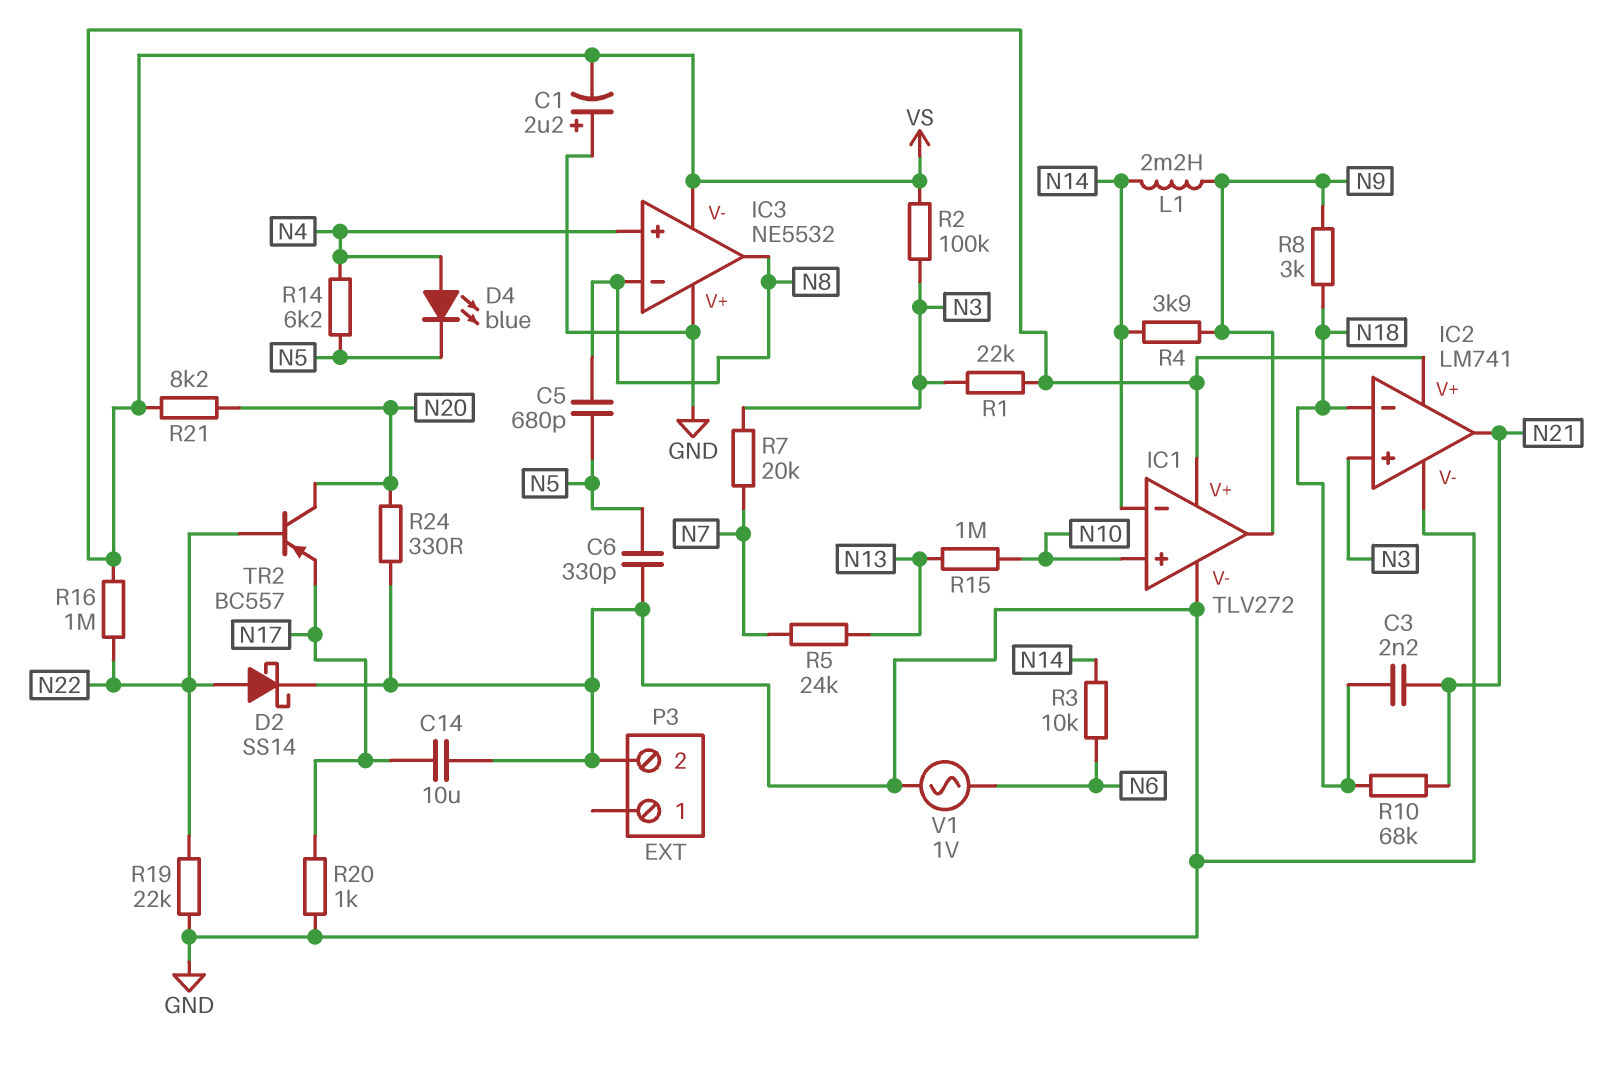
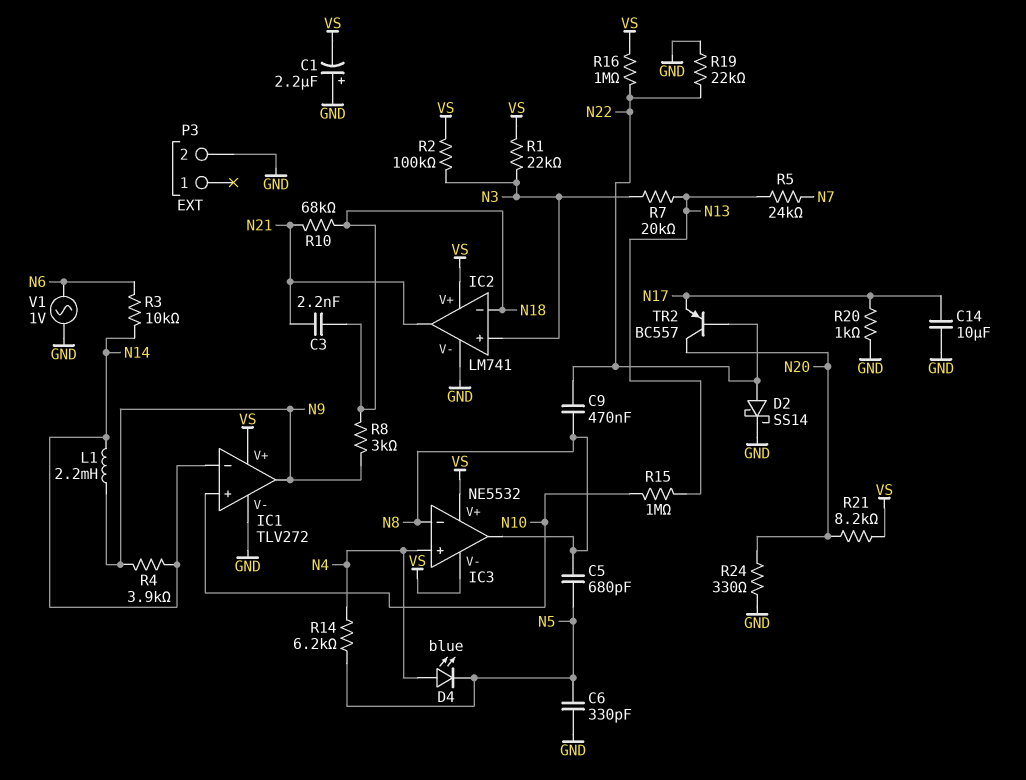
C9: none -> 470nF (N8, N22)
IC3 pin V+: GND -> VS
R7: 20k (N3, N7) -> 20k (N3, N13)

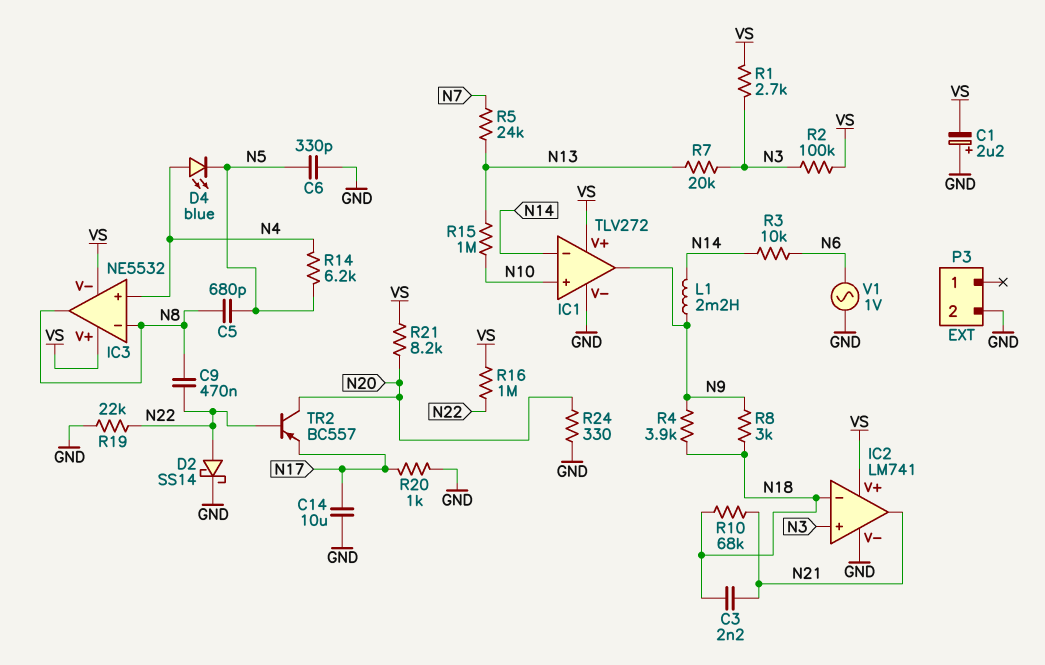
R1: 22k (N3, VS) -> 2.7k (N3, VS)
R4: 3.9k (N9, N14) -> 3.9k (N9, N18)

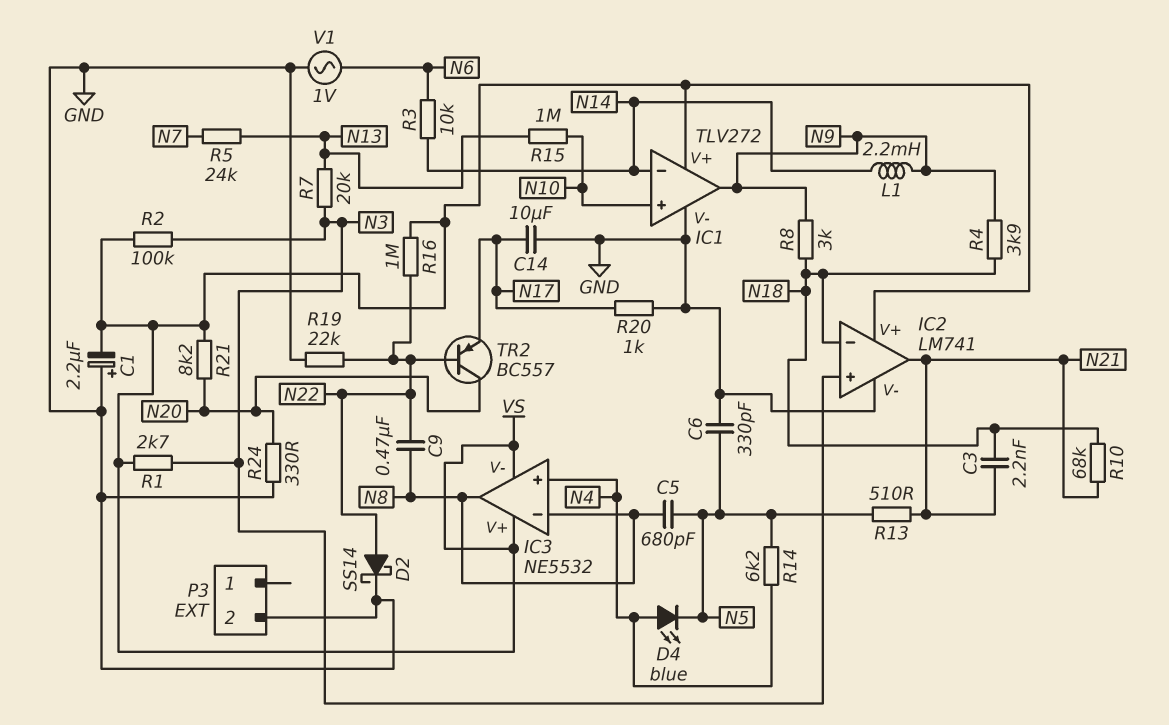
R13: none -> 510 (N5, N21)

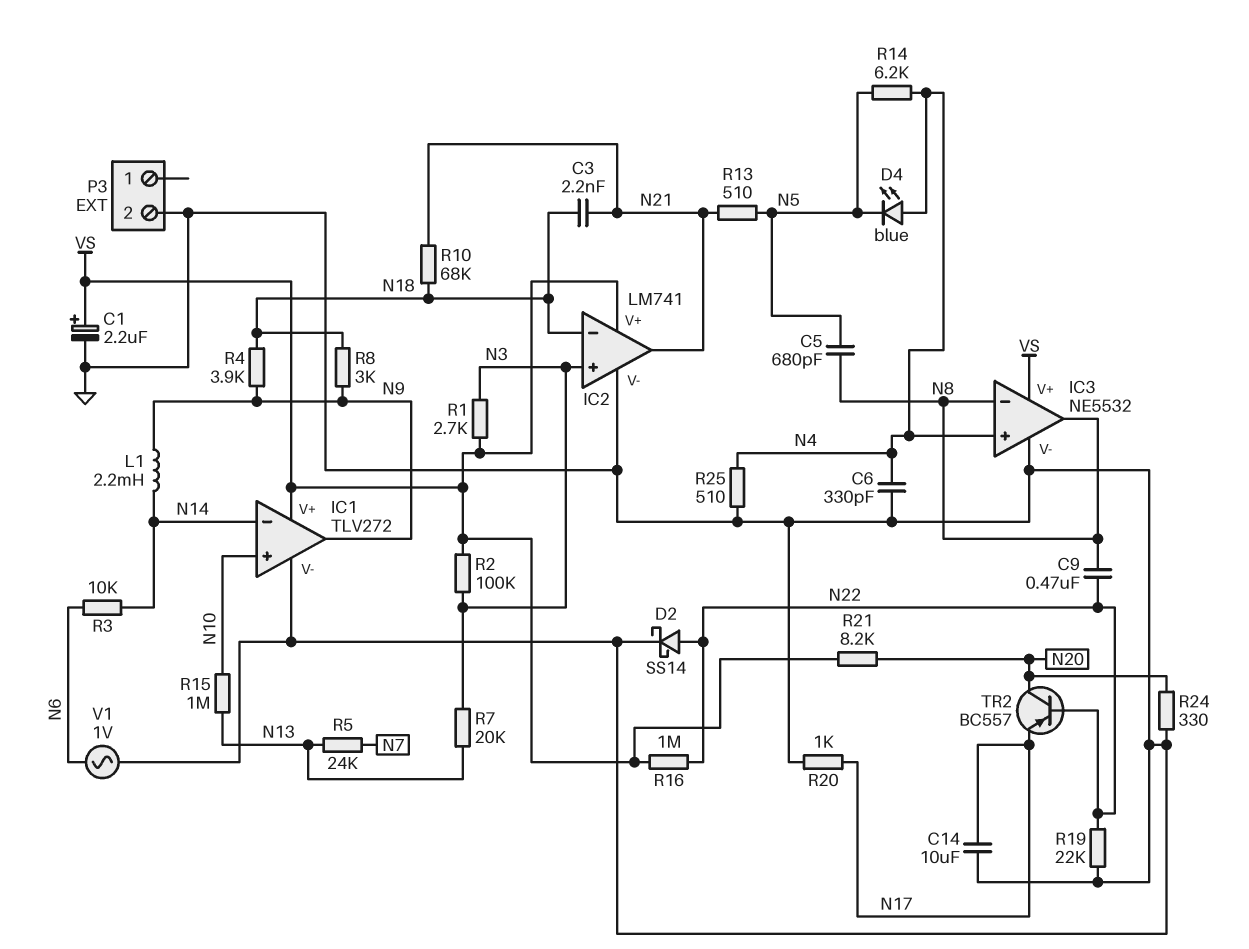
C1: 2.2uF (plus GND, minus VS) -> 2.2uF (plus VS, minus GND)
C6: 330pF (GND, N5) -> 330pF (GND, N4)
IC3 pin V-: VS -> GND
R25: none -> 510 (GND, N4)

